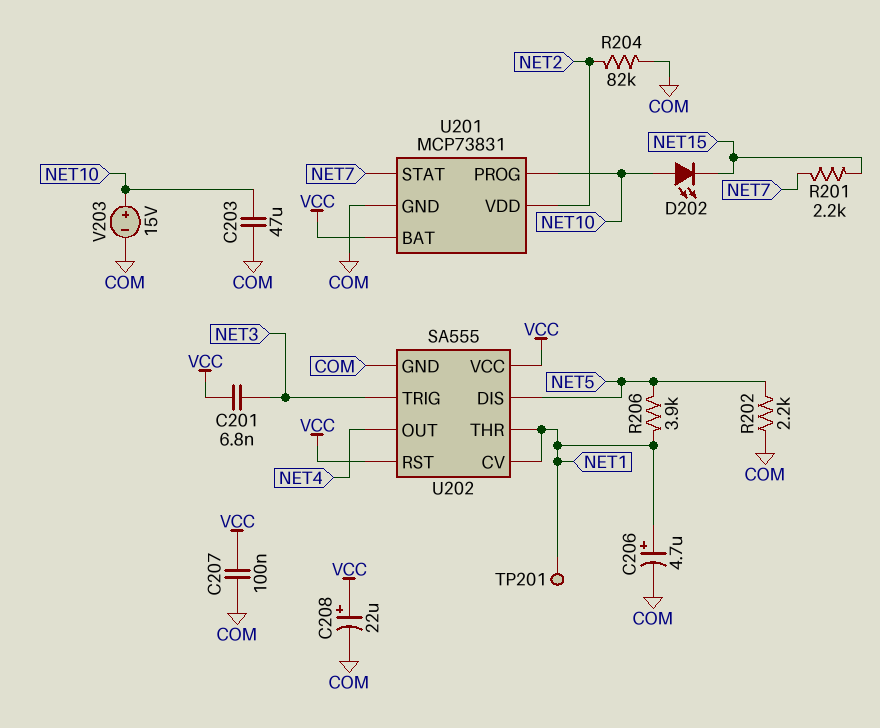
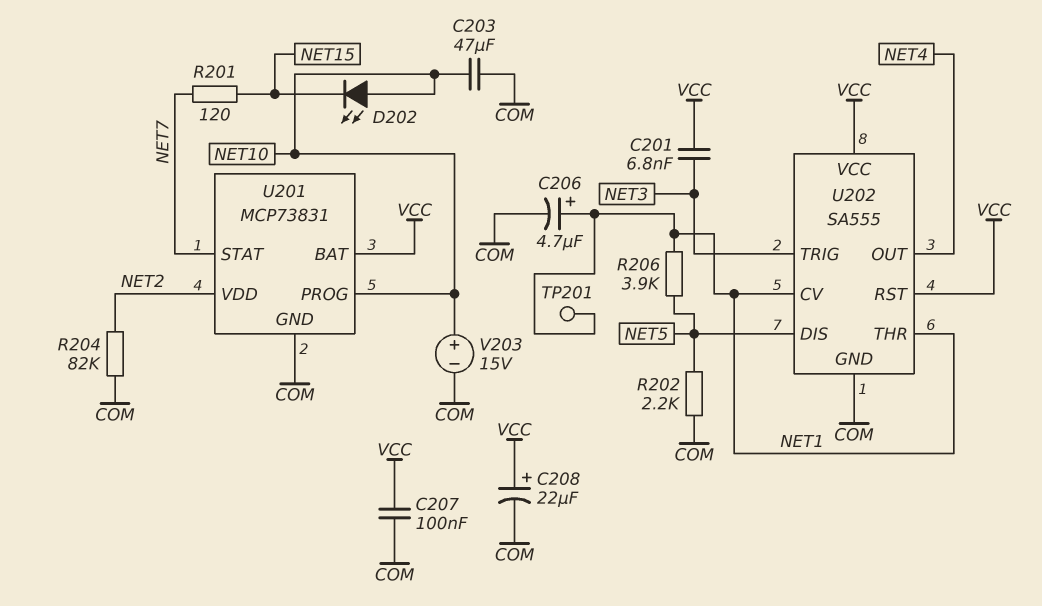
R201: 2.2k (NET7, NET15) -> 120 (NET7, NET15)

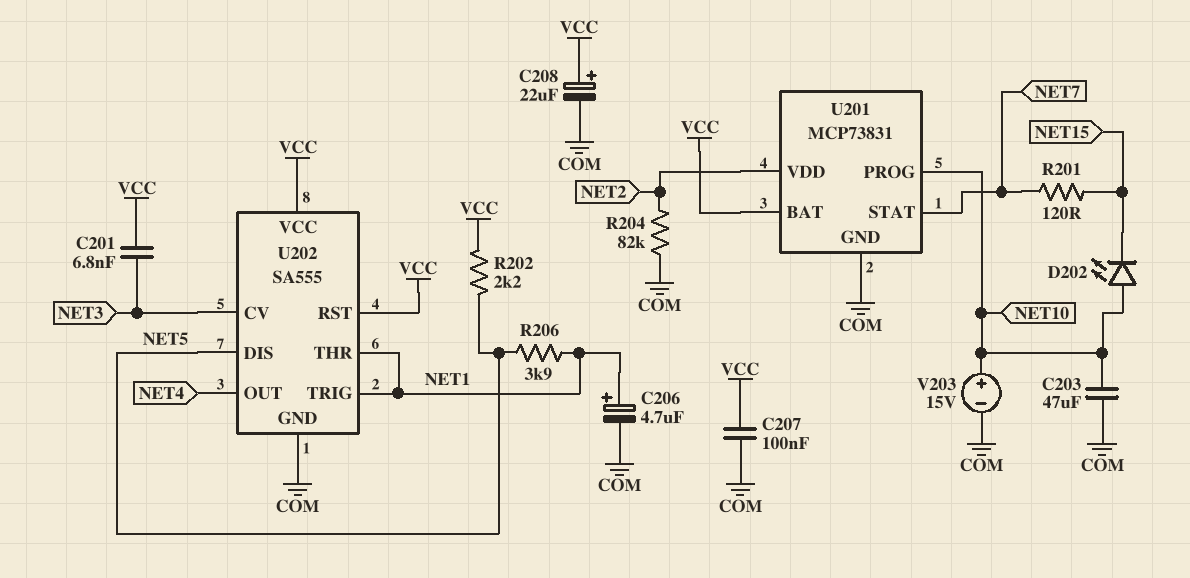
R202: 2.2k (COM, NET5) -> 2.2k (NET5, VCC)
TP201: test point (NET1) -> none
U202 pin CV: NET1 -> NET3
U202 pin TRIG: NET3 -> NET1

